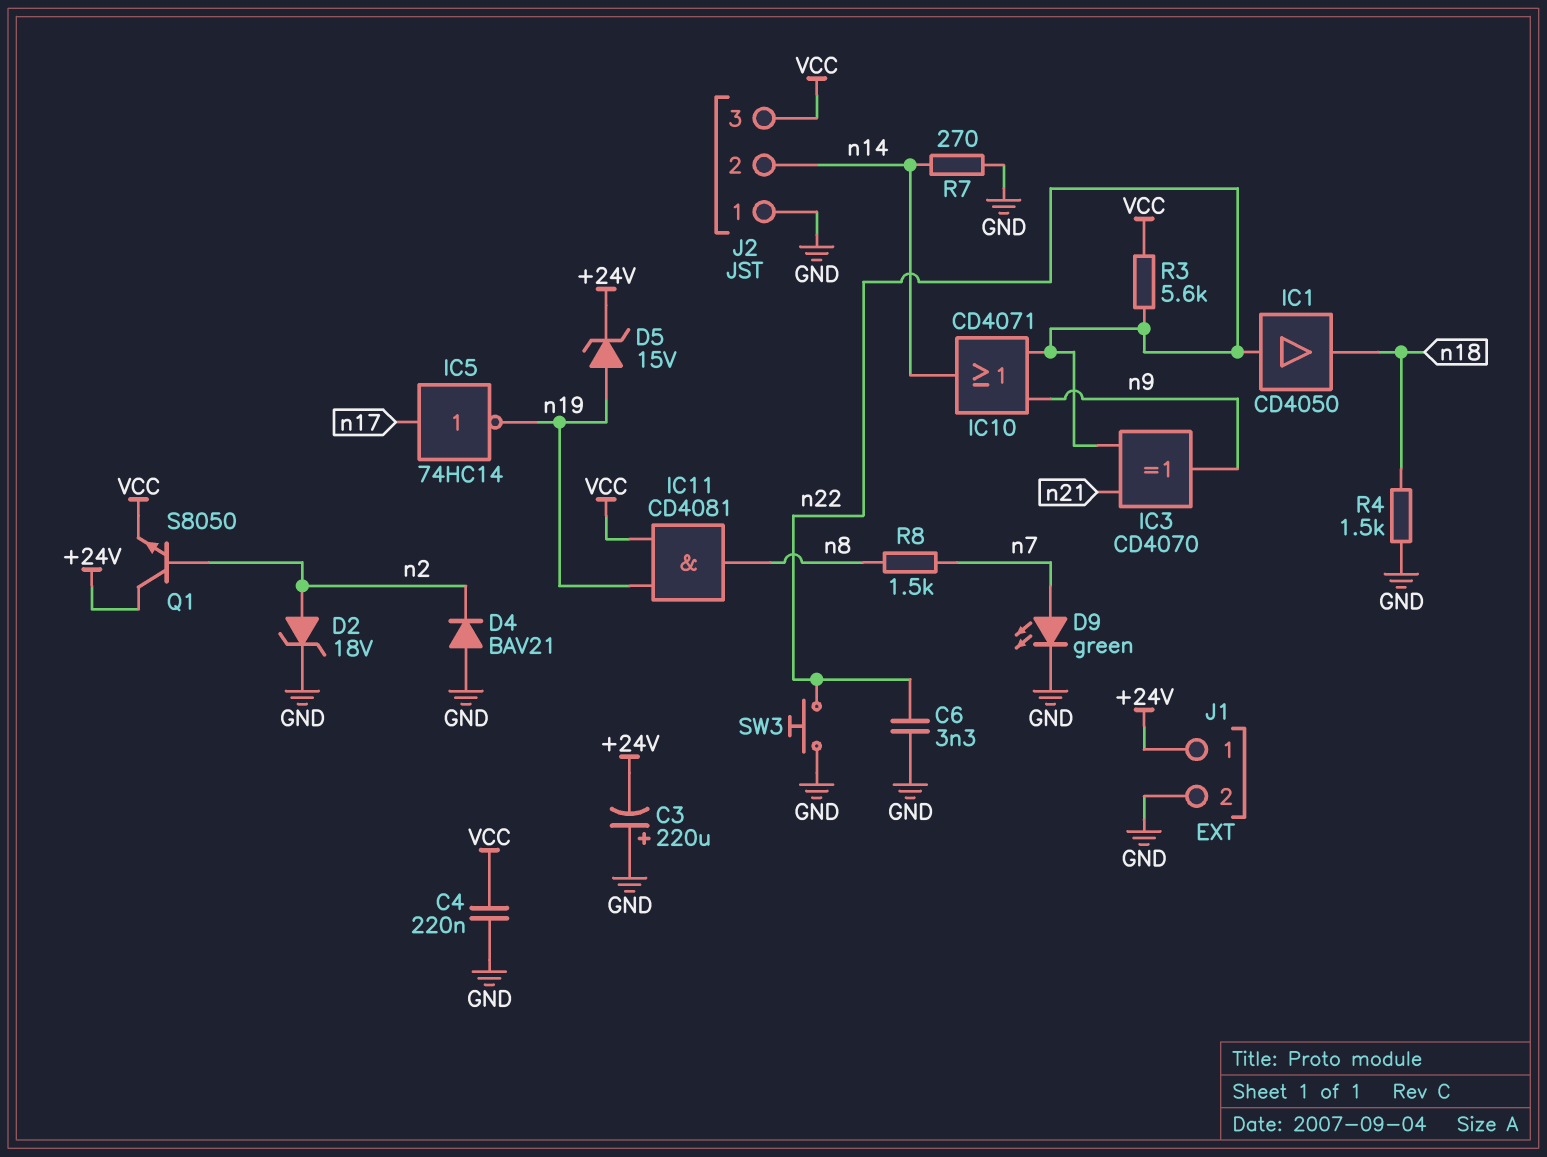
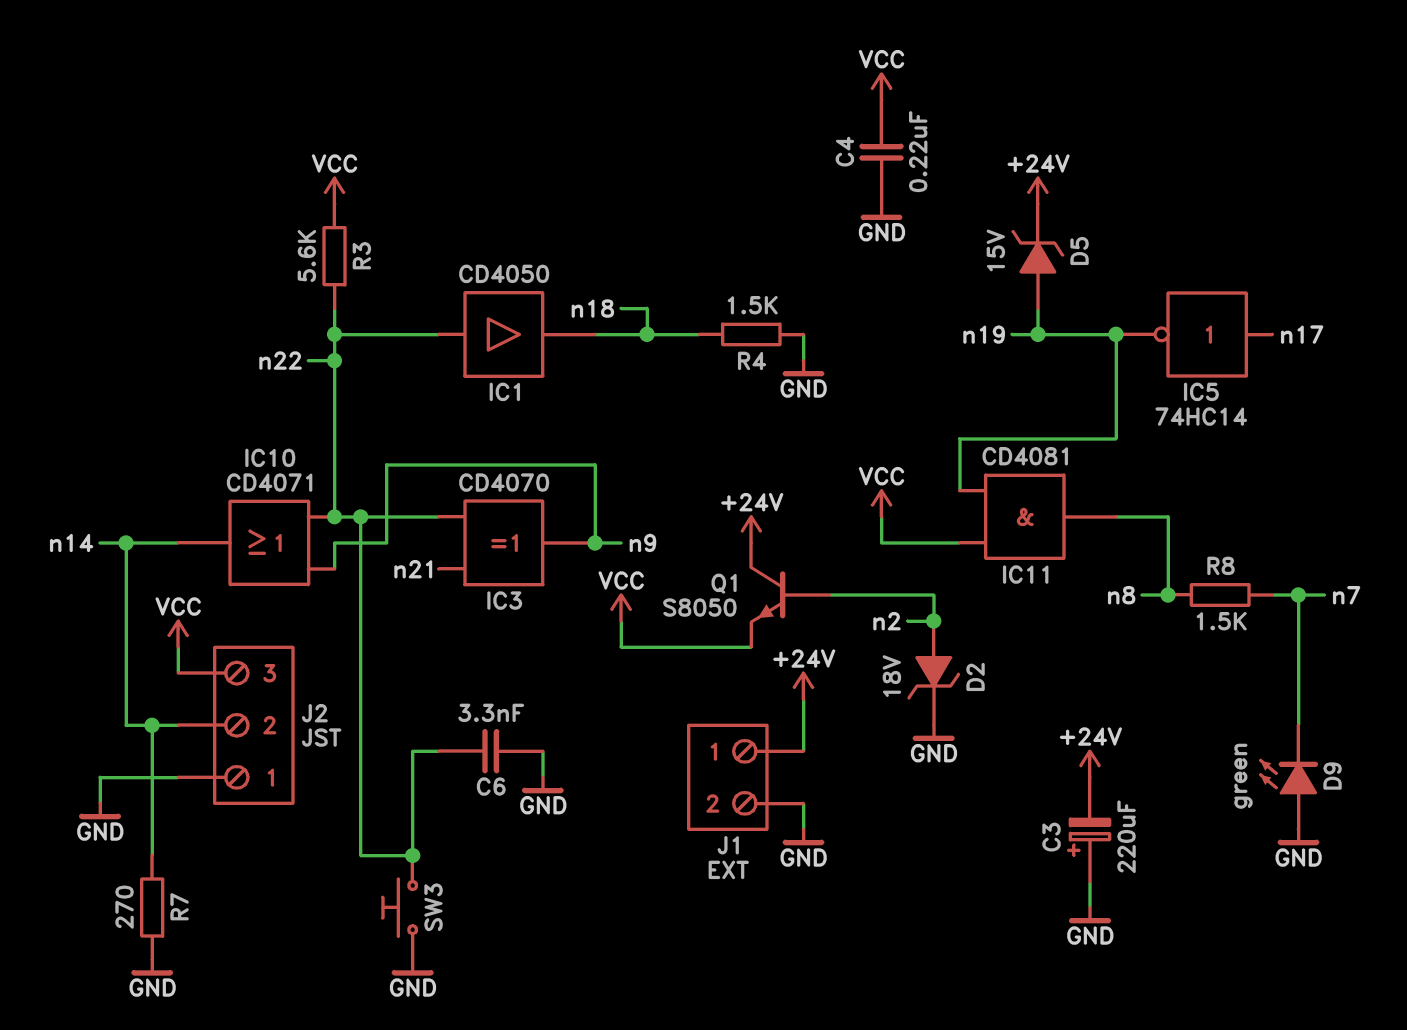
D4: diode BAV21 (A GND, K n2) -> none
D9: LED green (A n7, K GND) -> LED green (A GND, K n7)

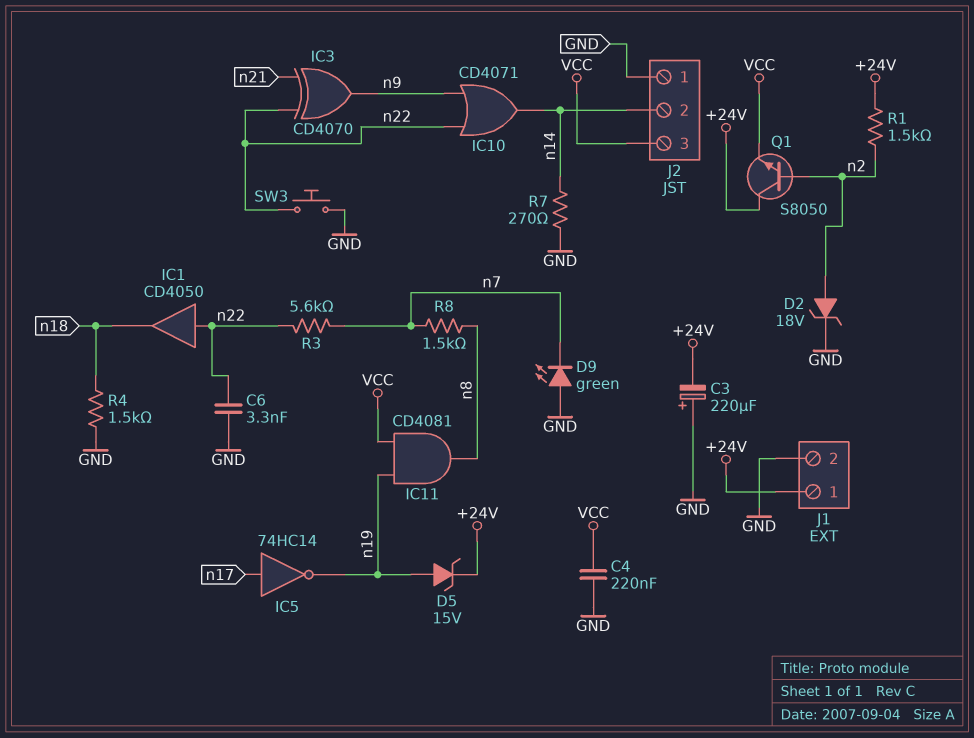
R1: none -> 1.5k (+24V, n2)
R3: 5.6k (VCC, n22) -> 5.6k (n7, n22)

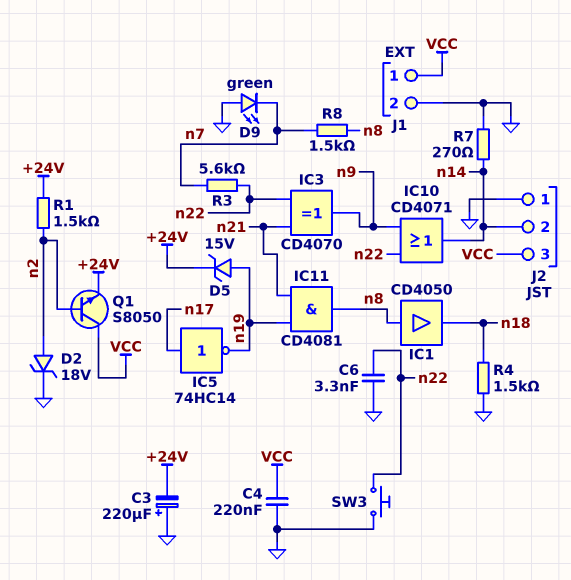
IC1: buffer CD4050 (in n22, out n18) -> buffer CD4050 (in n8, out n18)
IC11: AND CD4081 (in VCC, in n19, out n8) -> AND CD4081 (in n19, in n21, out n8)
J1 pin 1: +24V -> VCC
Q1: NPN S8050 (B n2, C +24V, E VCC) -> NPN S8050 (B n2, C VCC, E +24V)

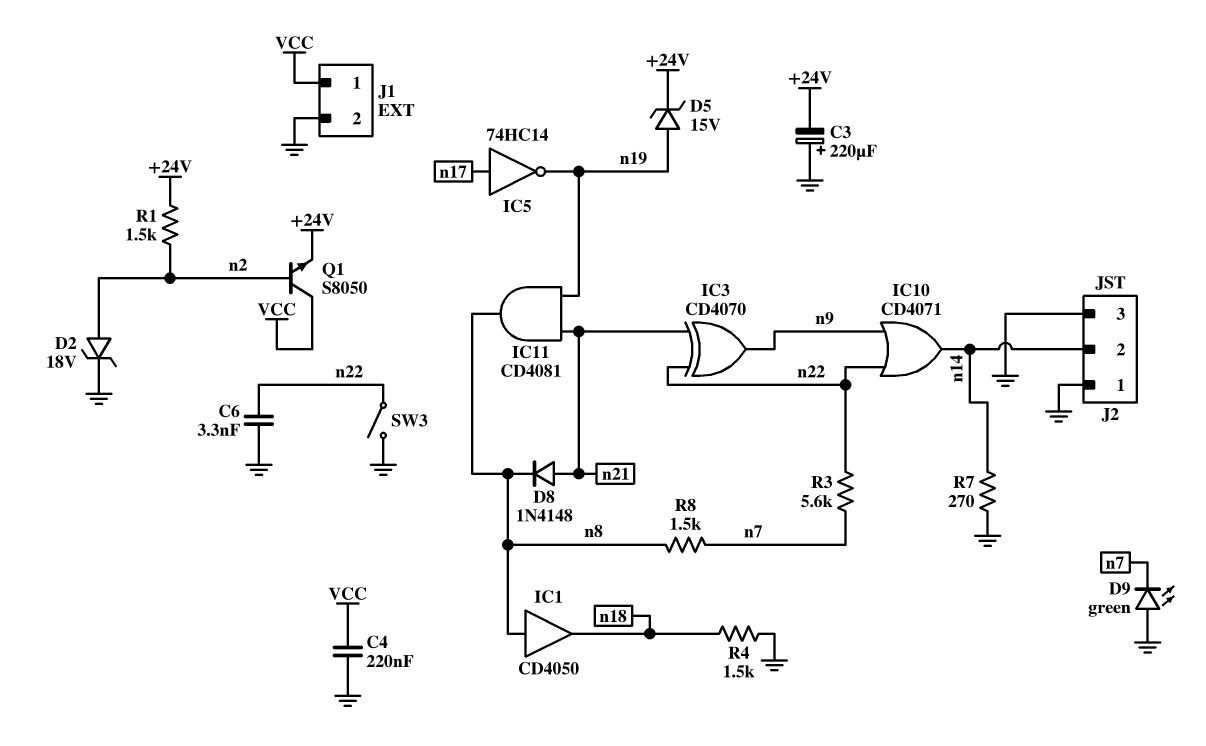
D8: none -> diode 1N4148 (A n21, K n8)
J2 pin 3: VCC -> GND
SW3: button (GND, n22) -> switch (GND, n22)

